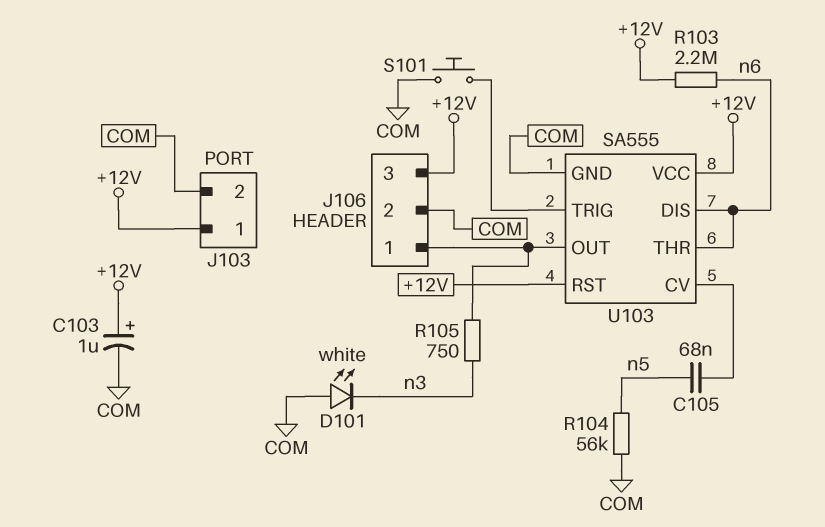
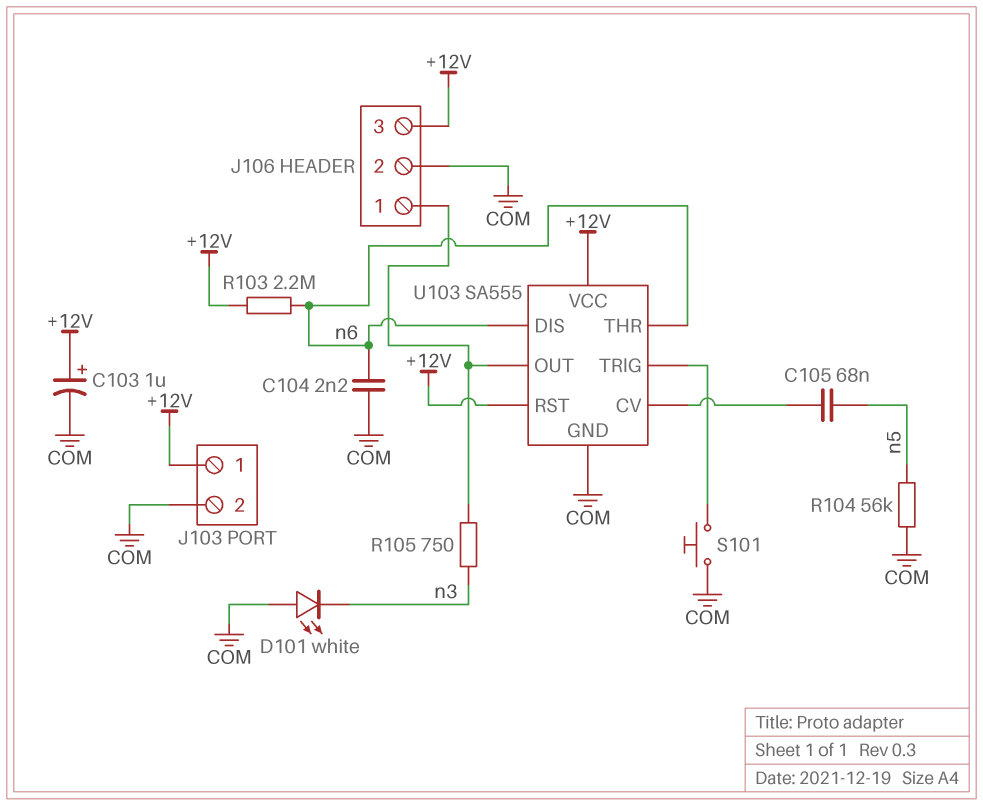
C104: none -> 2.2nF (COM, n6)

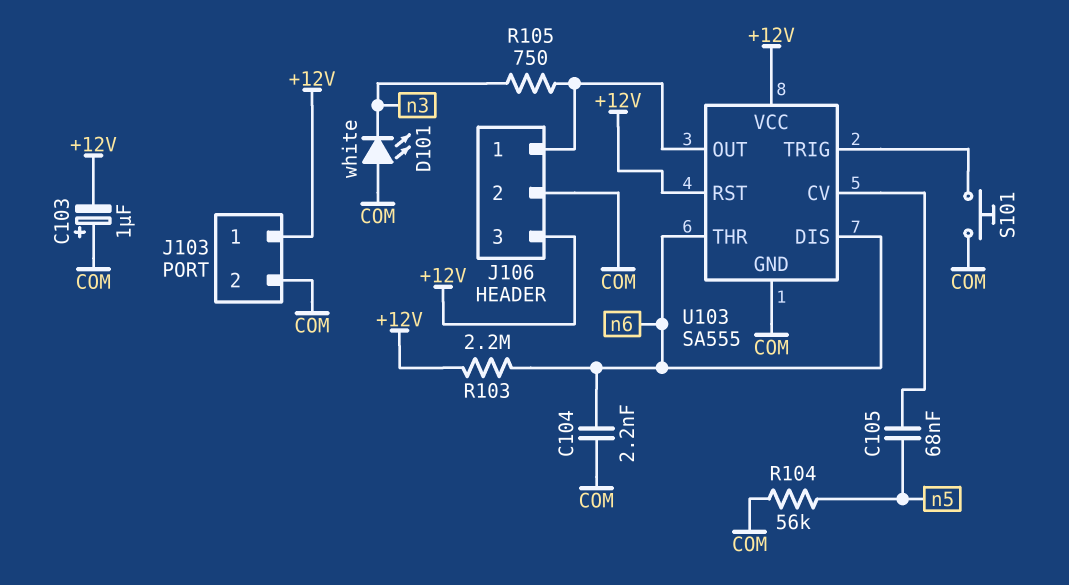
C103: 1uF (plus +12V, minus COM) -> 1uF (plus COM, minus +12V)

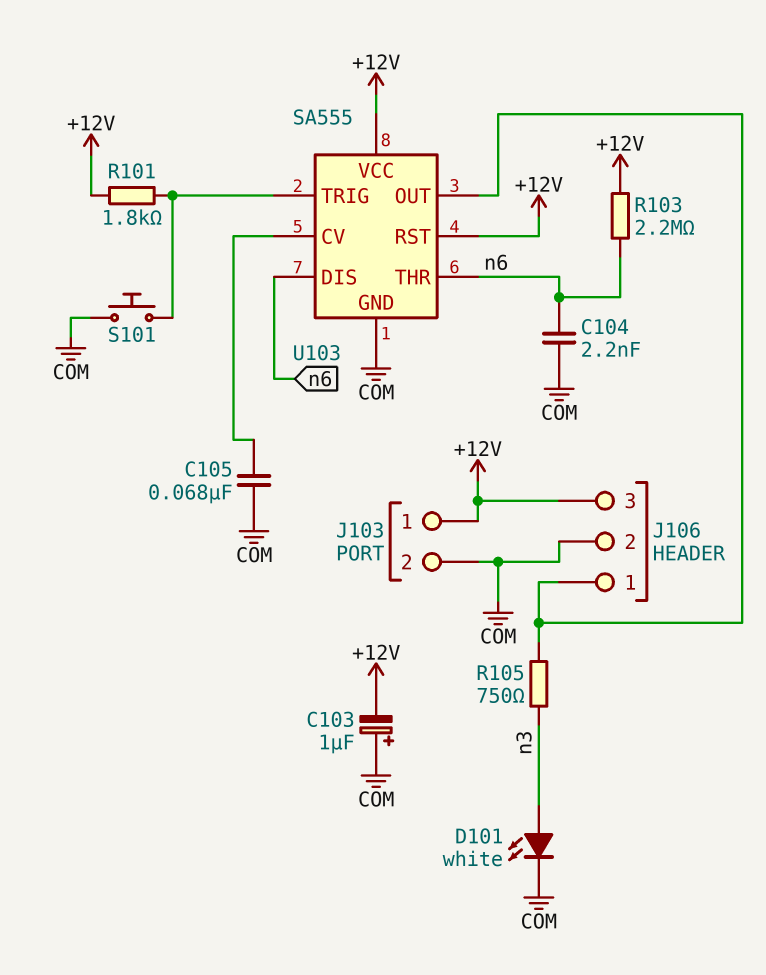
C105: 68nF (U103/CV, n5) -> 68nF (COM, U103/CV)
D101: LED white (A COM, K n3) -> LED white (A n3, K COM)
R101: none -> 1.8k (+12V, U103/TRIG)
R104: 56k (COM, n5) -> none

